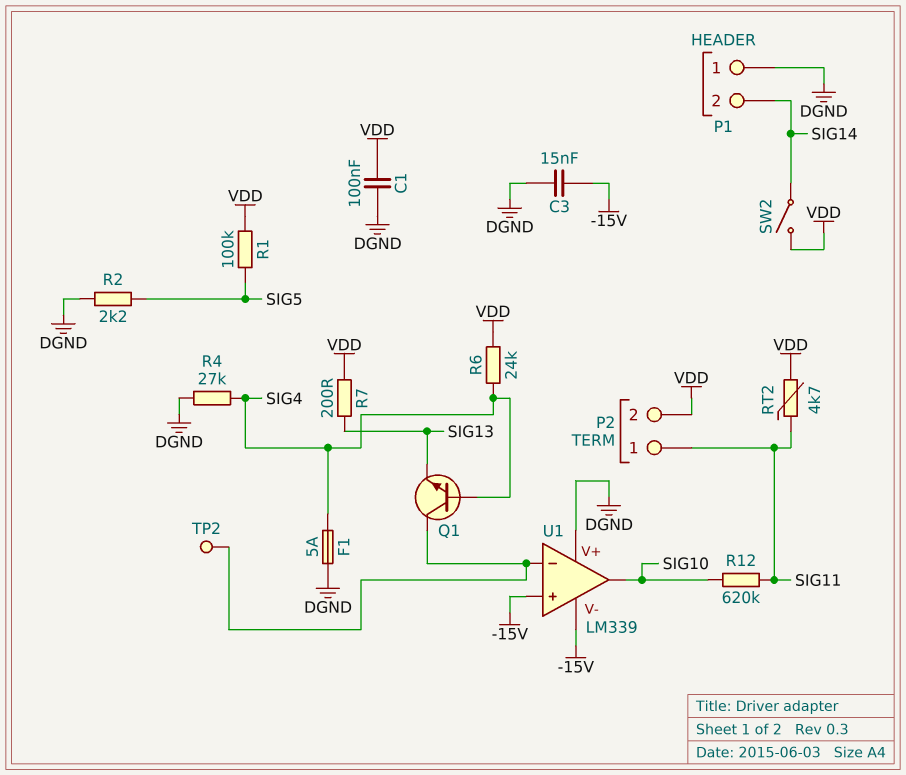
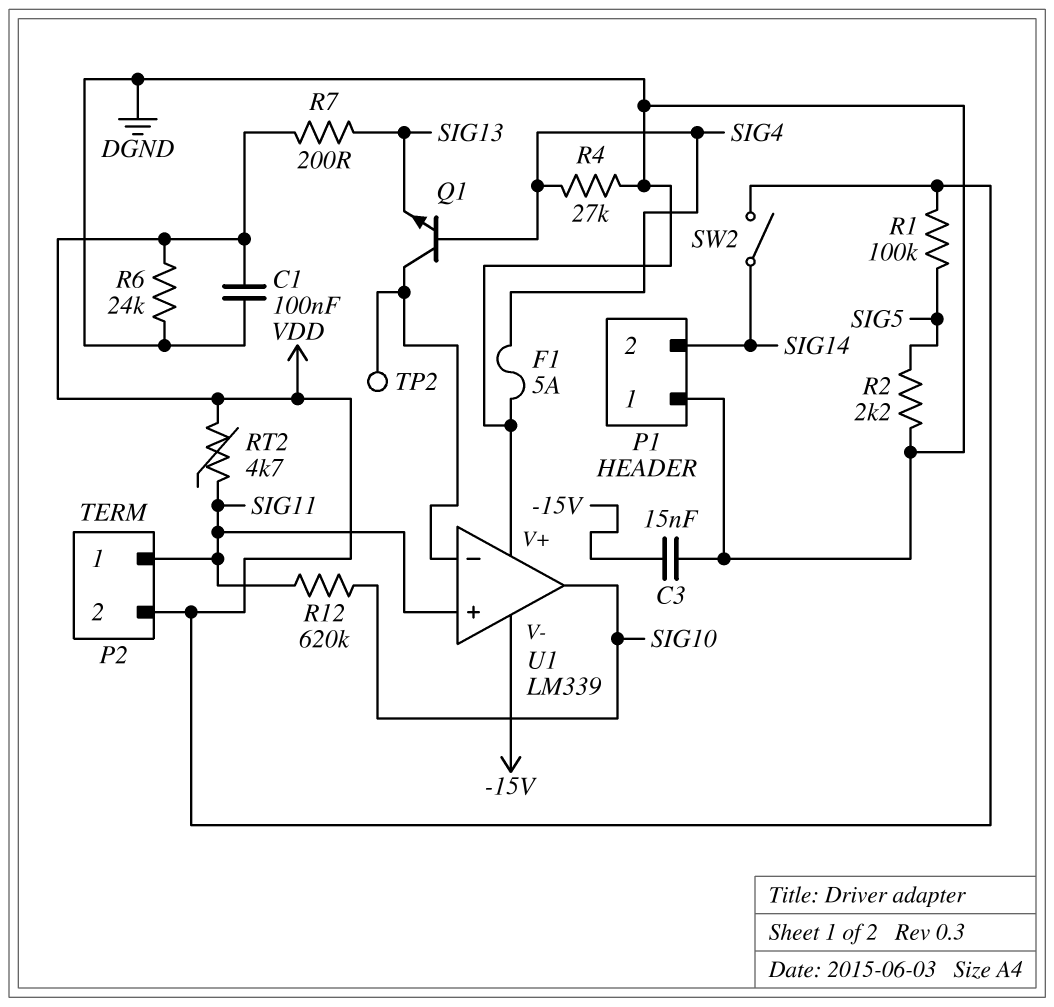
R6: 24k (SIG4, VDD) -> 24k (DGND, VDD)
U1 pin in+: -15V -> SIG11

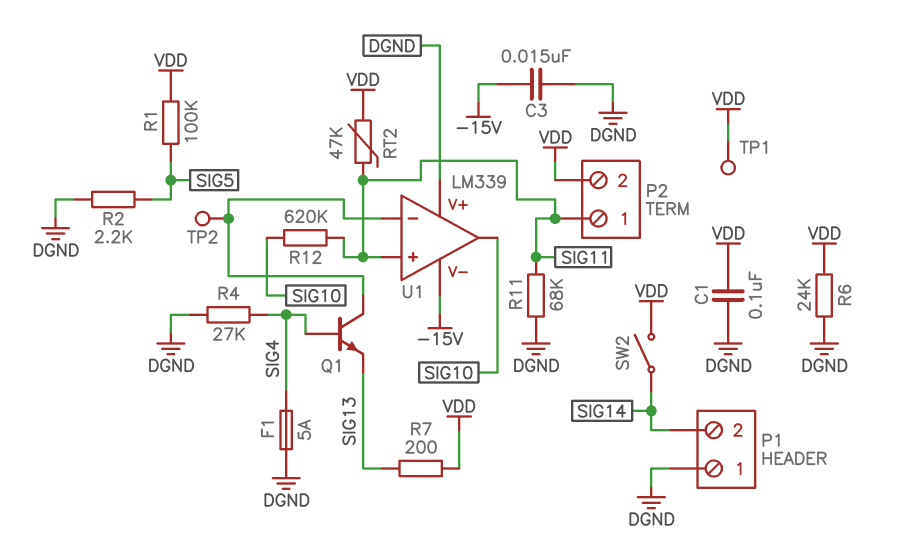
R11: none -> 68k (DGND, SIG11)
RT2: 4.7k (SIG11, VDD) -> 47k (SIG11, VDD)
TP1: none -> test point (VDD)

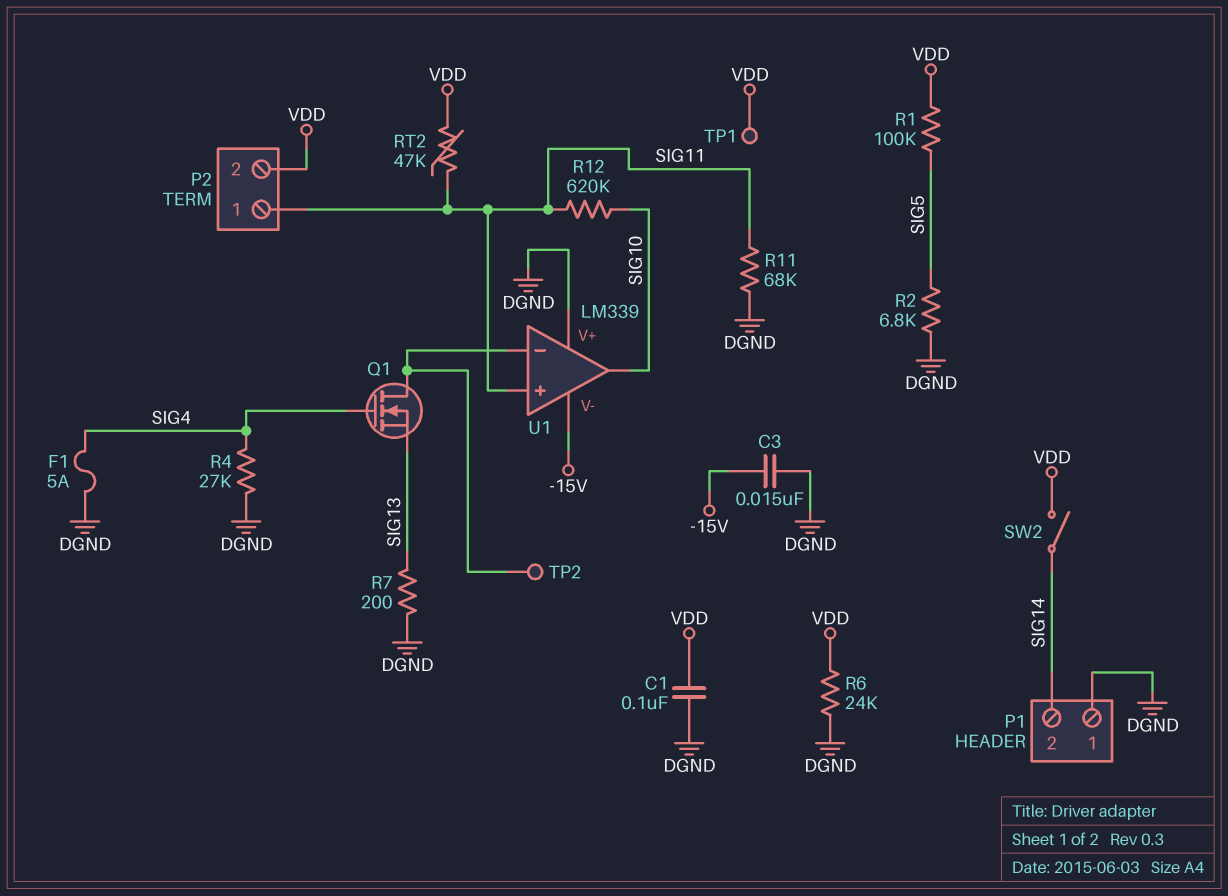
Q1: NPN (B SIG4, C U1/in-, E SIG13) -> NMOS (G SIG4, D U1/in-, S SIG13)
R2: 2.2k (DGND, SIG5) -> 6.8k (DGND, SIG5)
R7: 200 (SIG13, VDD) -> 200 (DGND, SIG13)

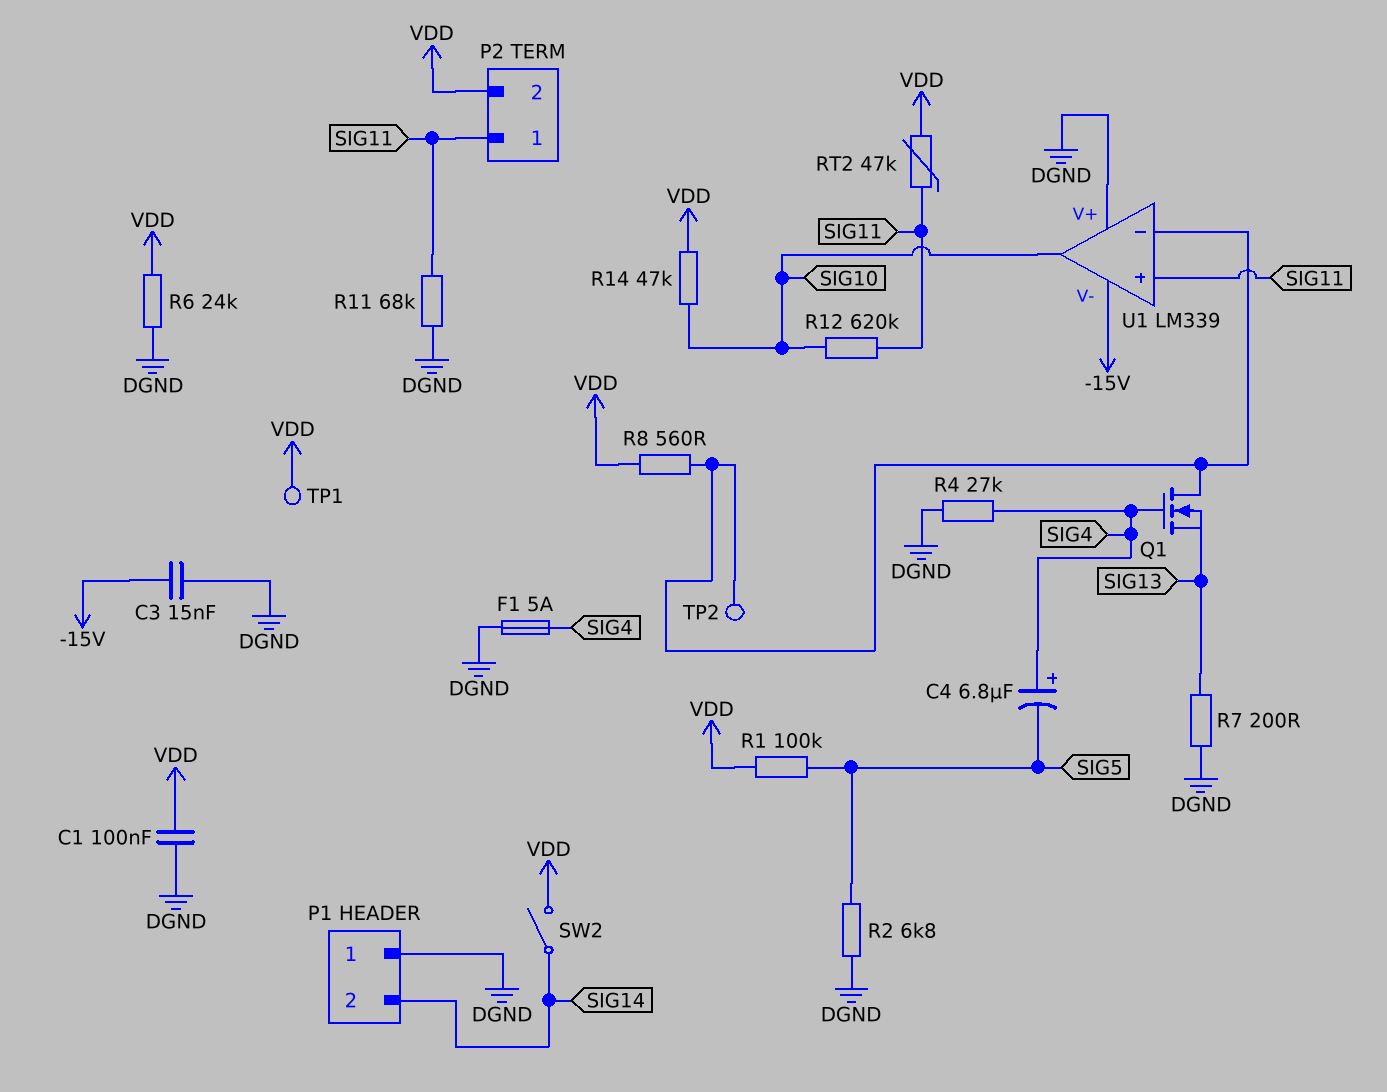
C4: none -> 6.8uF (plus SIG4, minus SIG5)
R8: none -> 560 (U1/in-, VDD)
R14: none -> 47k (SIG10, VDD)

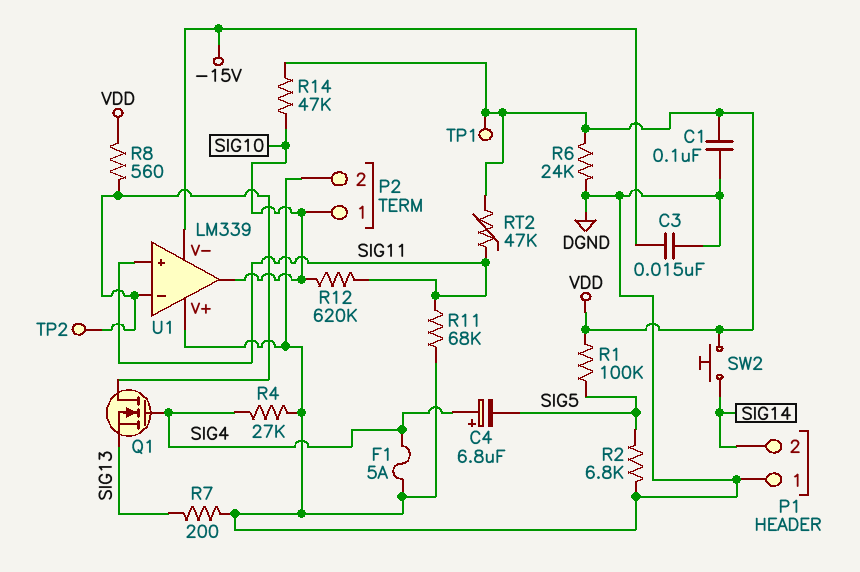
P2 pin 1: SIG11 -> SIG10
P2 pin 2: VDD -> DGND
SW2: switch (SIG14, VDD) -> button (SIG14, VDD)

